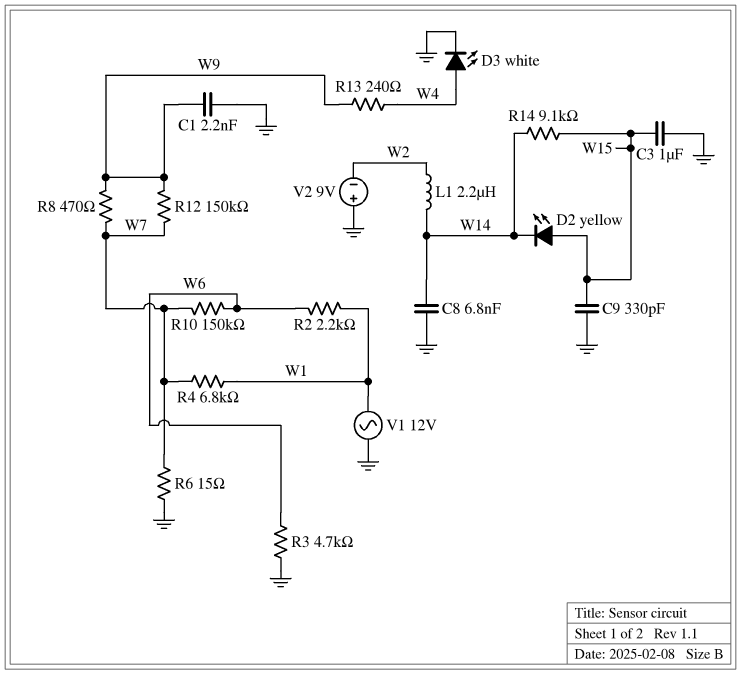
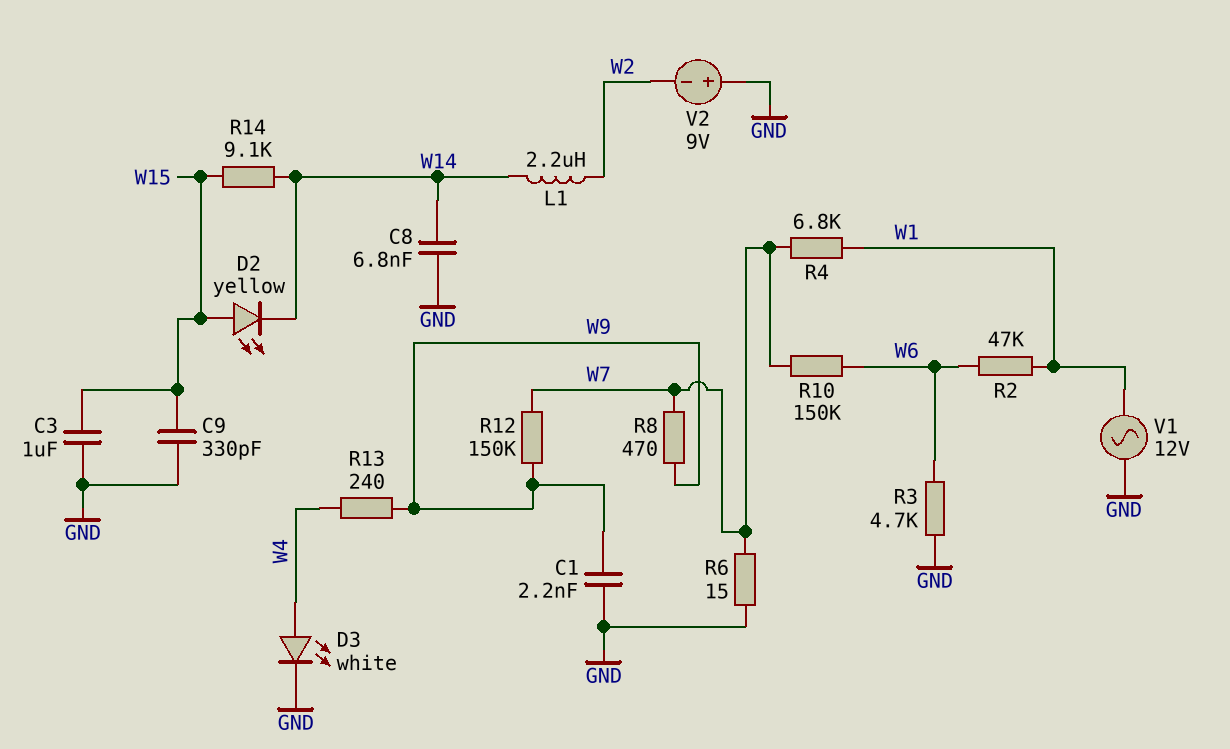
R2: 2.2k (W1, W6) -> 47k (W1, W6)

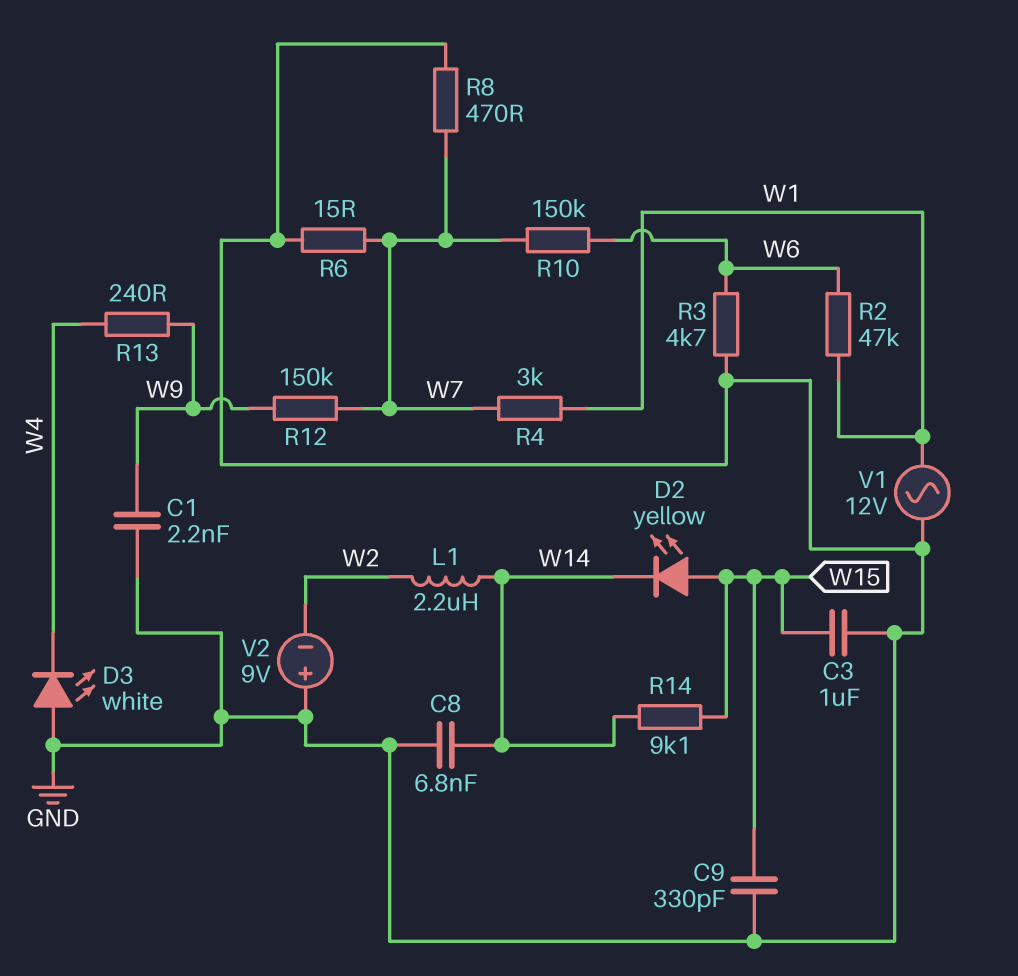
D3: LED white (A W4, K GND) -> LED white (A GND, K W4)
R4: 6.8k (W1, W7) -> 3k (W1, W7)
R8: 470 (W7, W9) -> 470 (GND, W7)

